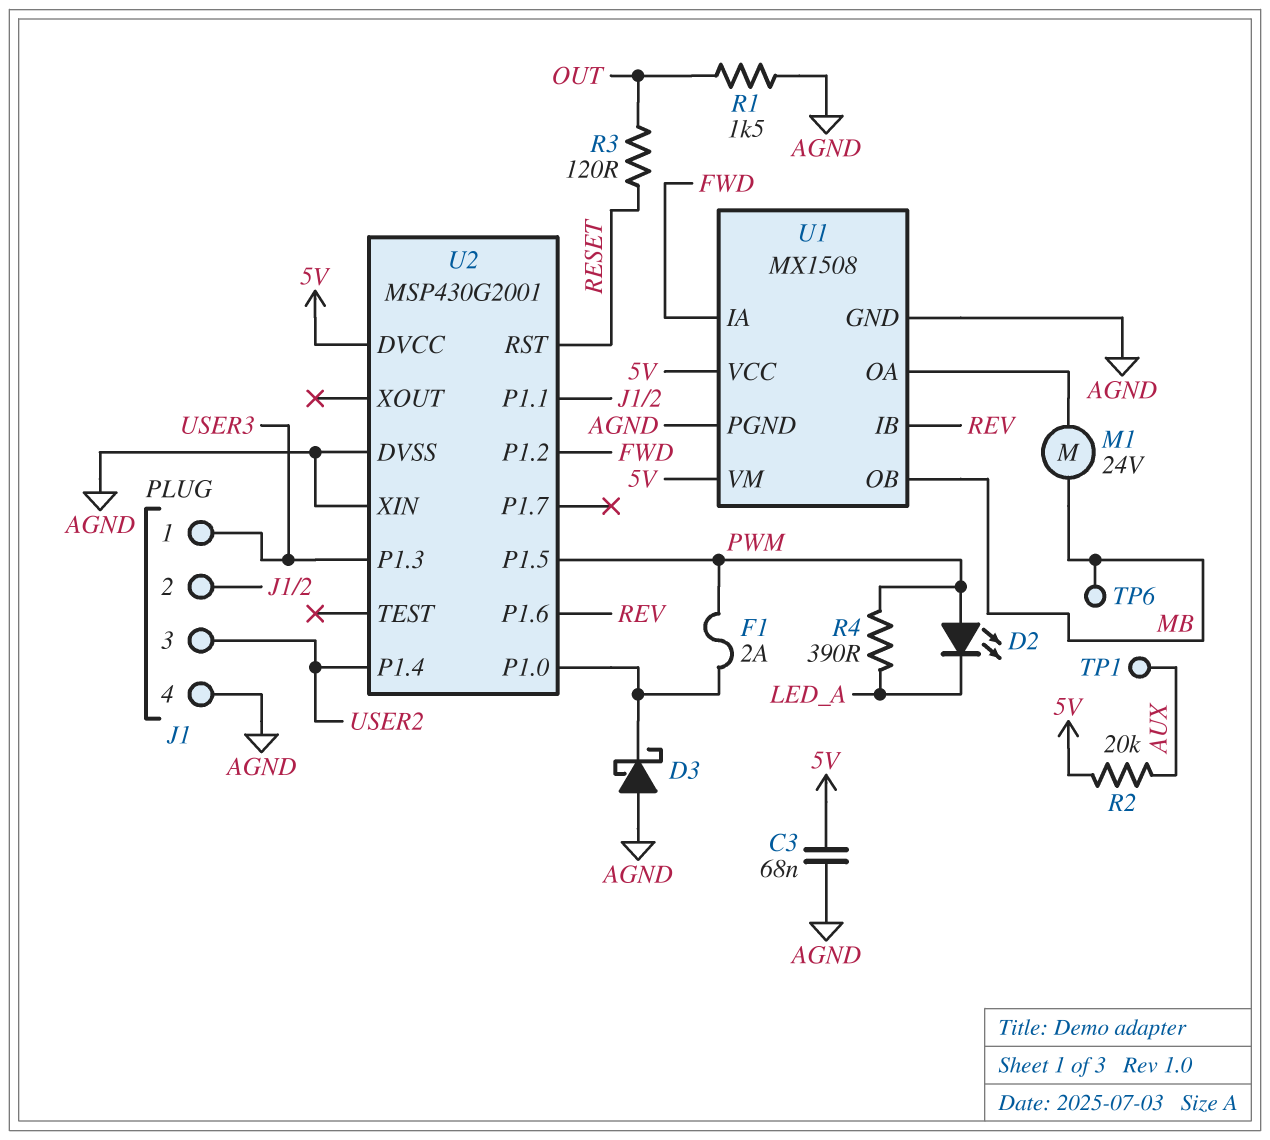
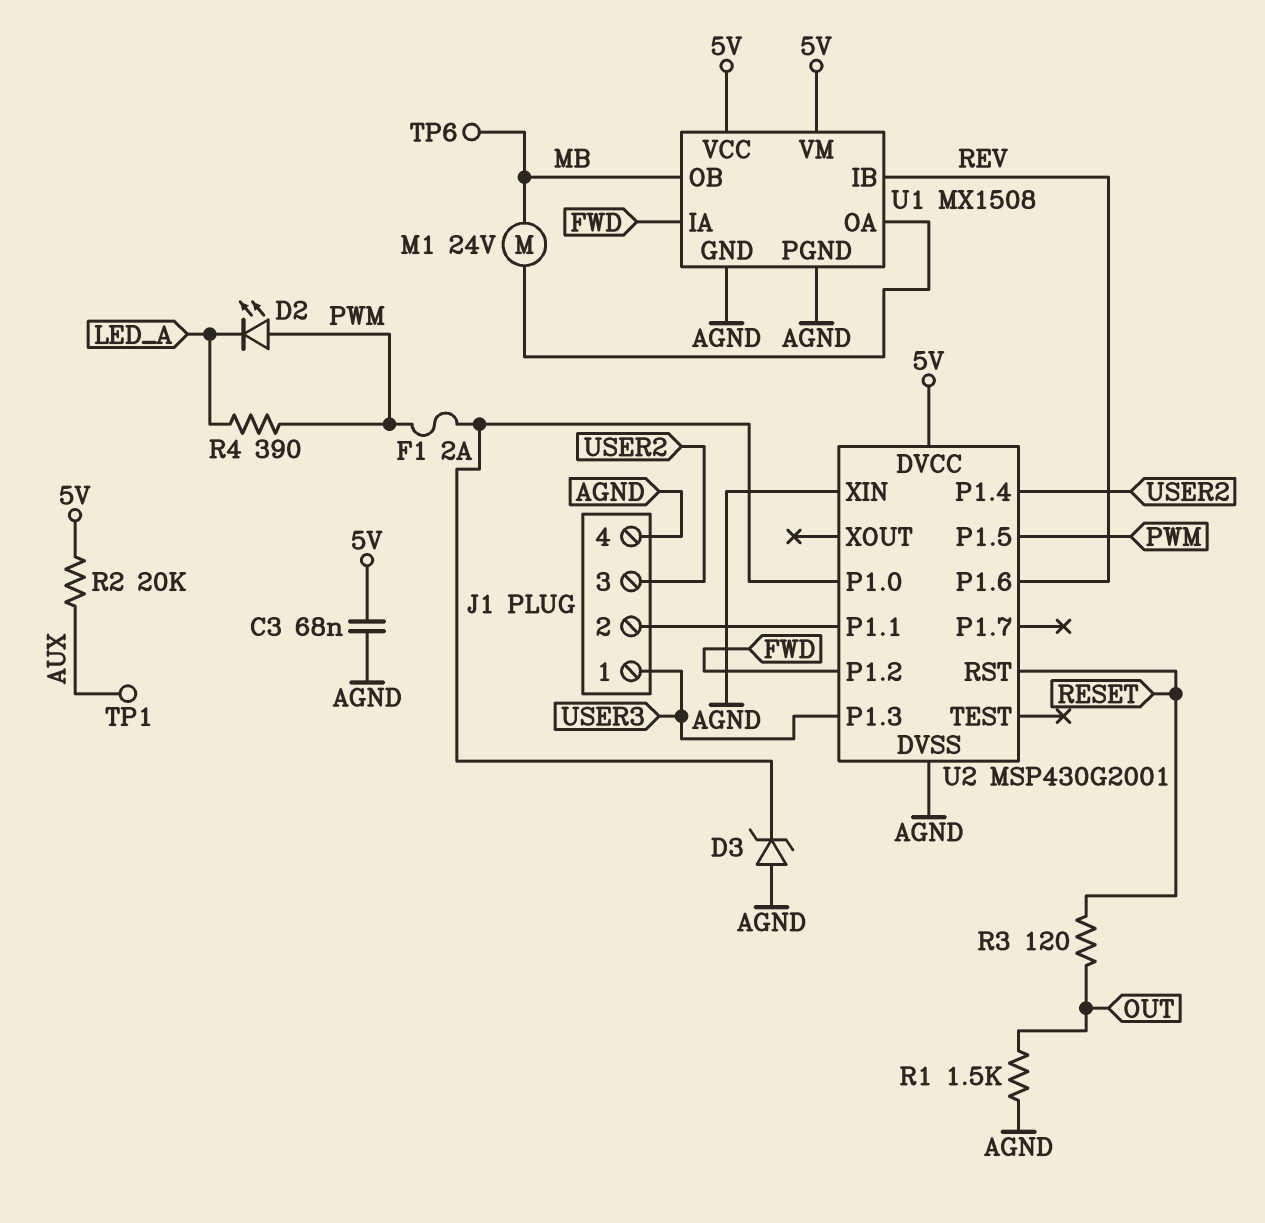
D3: schottky (A AGND, K U2/P1.0) -> zener (A AGND, K U2/P1.0)

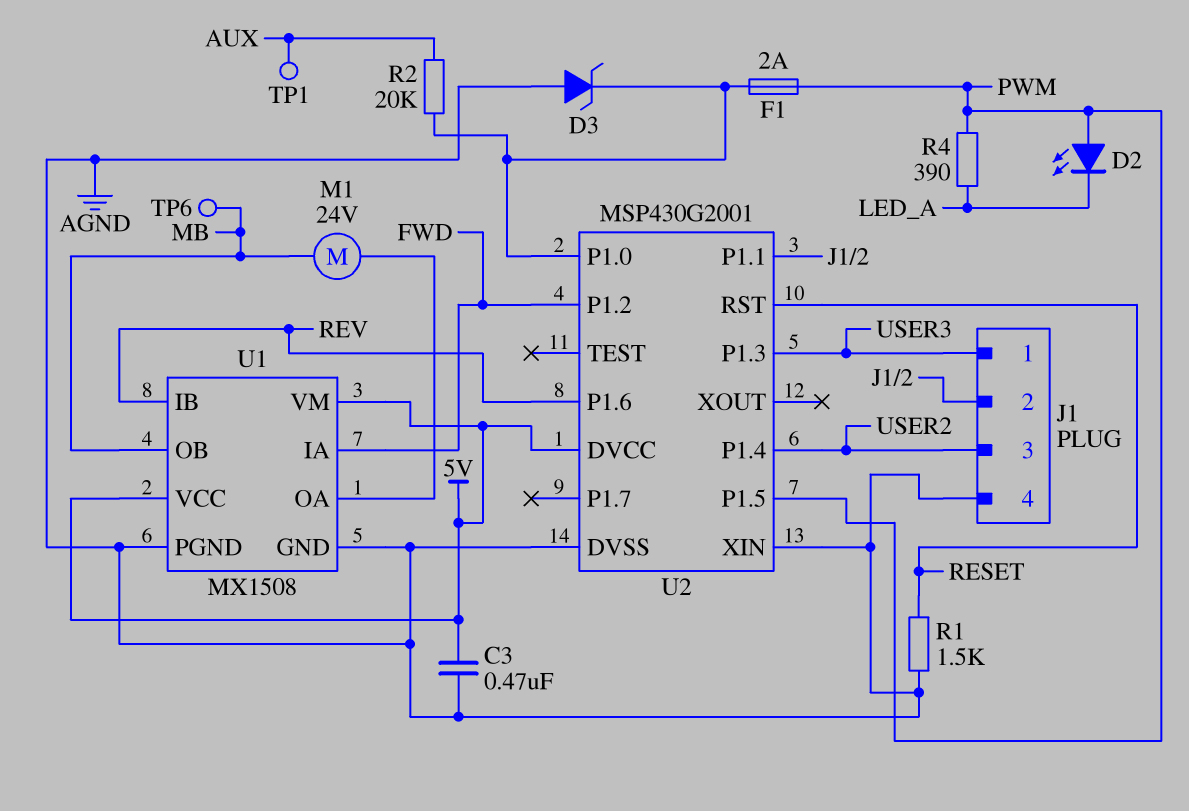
C3: 68nF (5V, AGND) -> 470nF (5V, AGND)
R1: 1.5k (AGND, OUT) -> 1.5k (AGND, RESET)
R2: 20k (5V, AUX) -> 20k (AUX, U2/P1.0)
R3: 120 (OUT, RESET) -> none

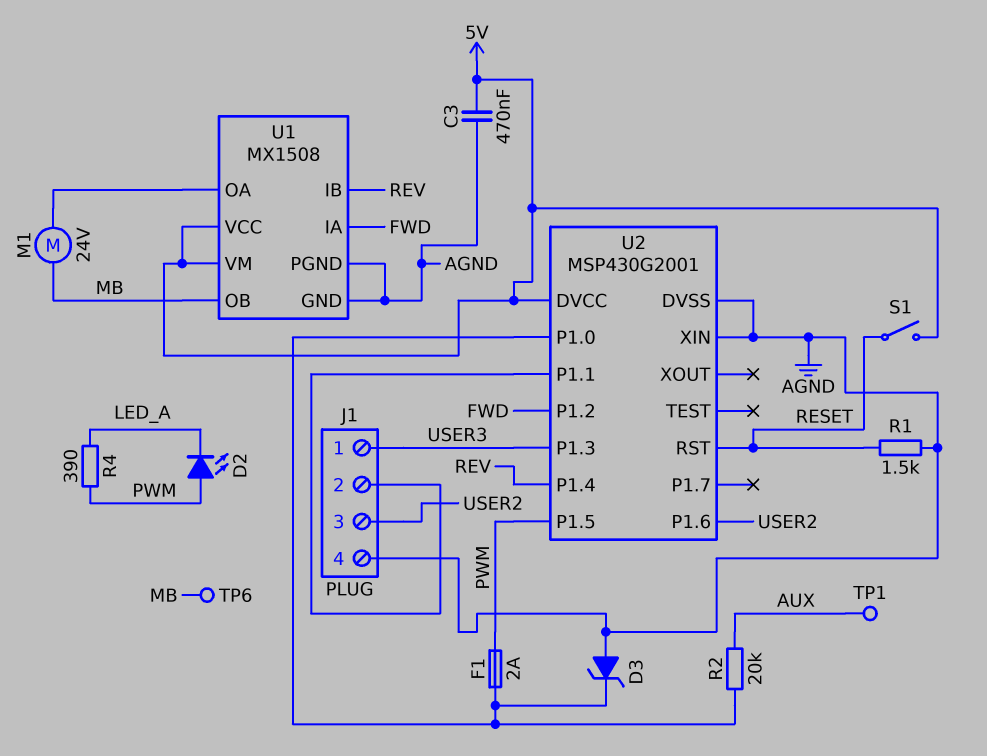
S1: none -> switch (5V, RESET)
U2 pin P1.4: USER2 -> REV
U2 pin P1.6: REV -> USER2

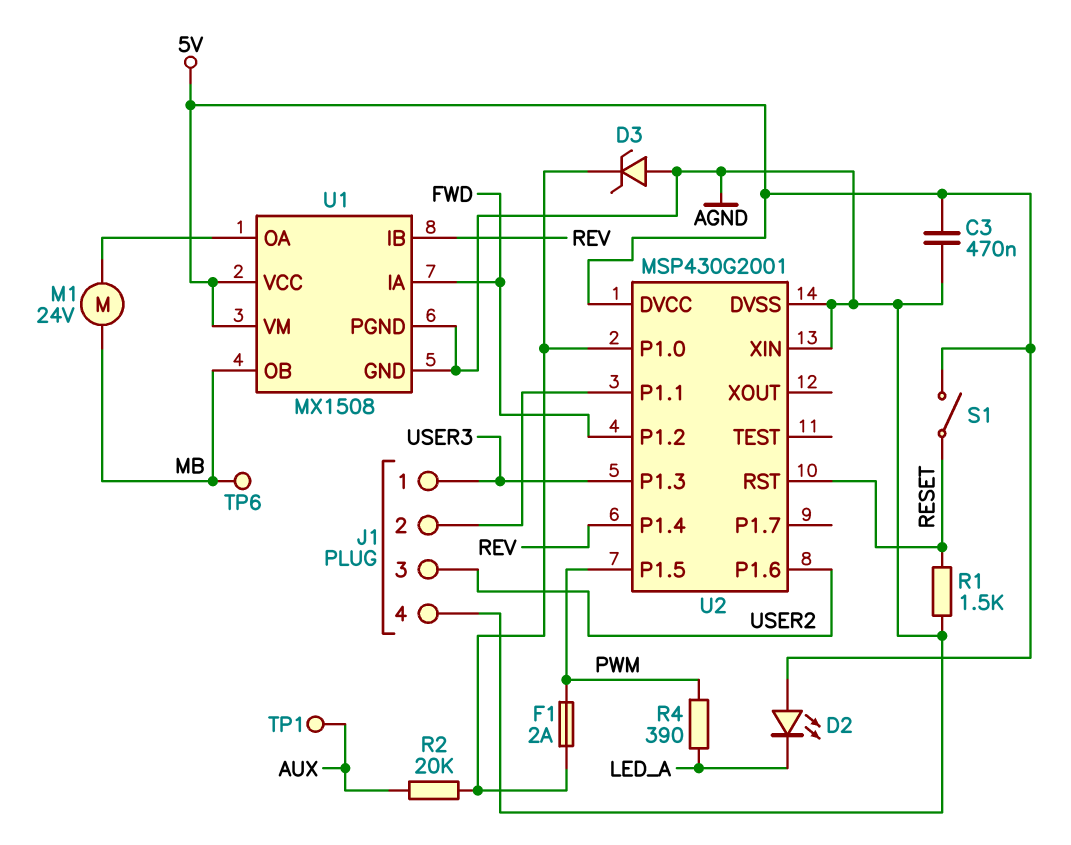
D2: LED (A PWM, K LED_A) -> LED (A 5V, K LED_A)

